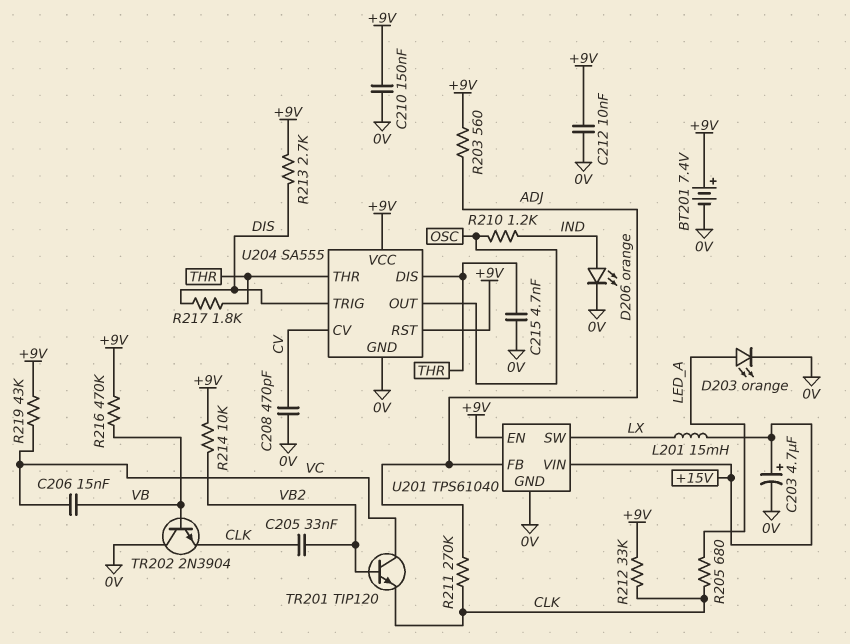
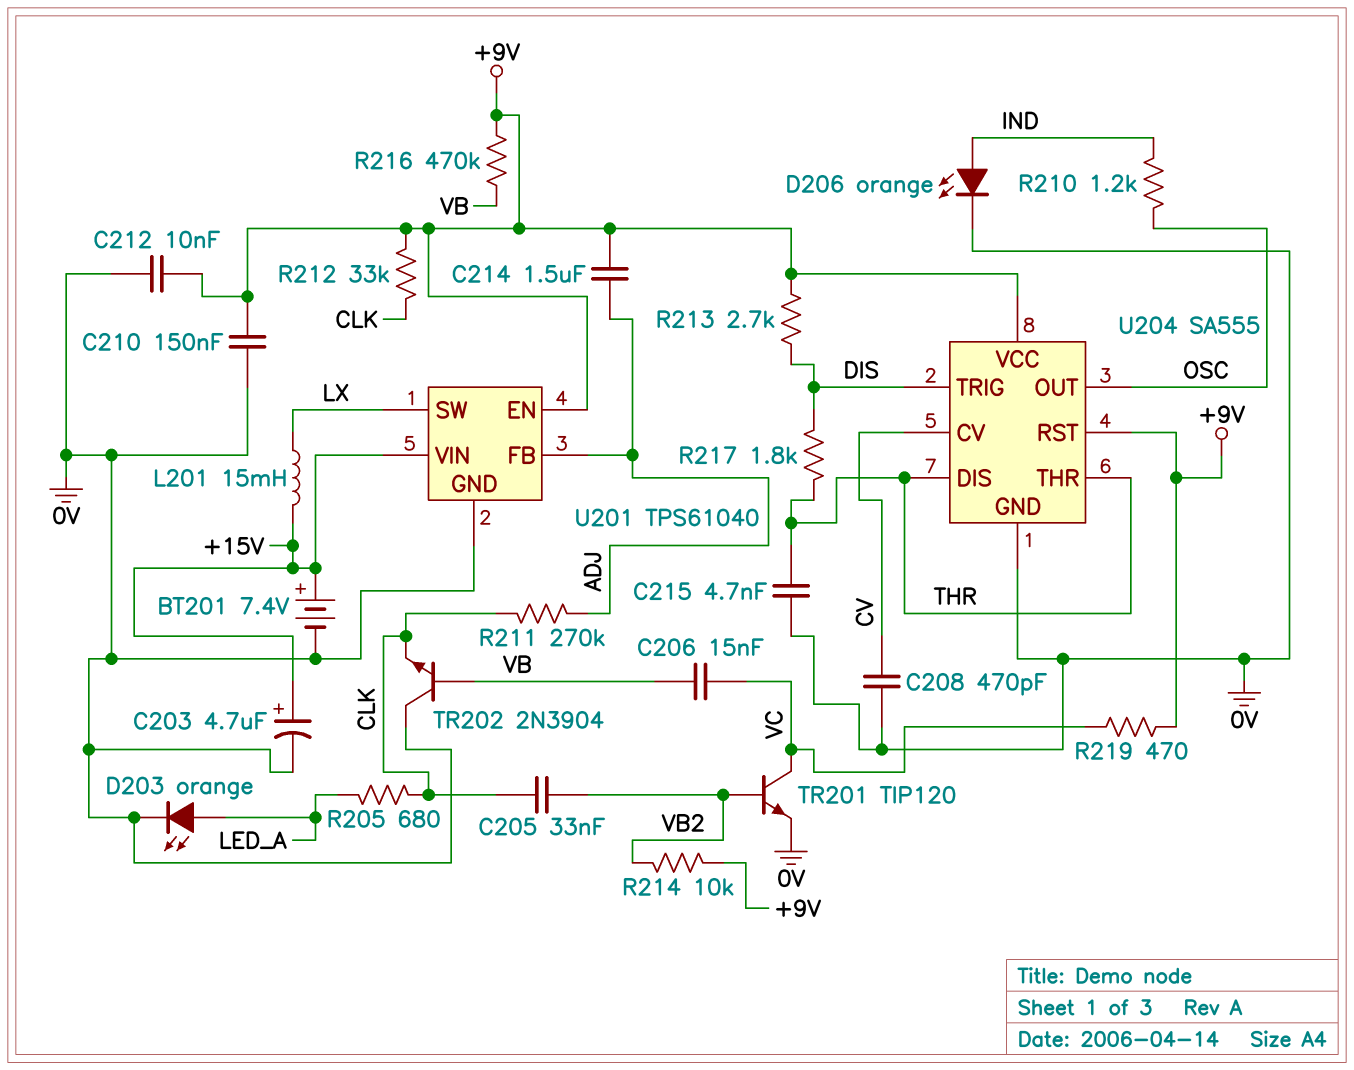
BT201: 7.4V (plus +9V, minus 0V) -> 7.4V (plus +15V, minus 0V)
C214: none -> 1.5uF (+9V, ADJ)
R203: 560 (+9V, ADJ) -> none
R219: 43k (+9V, VC) -> 470 (+9V, VC)
TR201: NPN TIP120 (B VB2, C VC, E CLK) -> NPN TIP120 (B VB2, C VC, E 0V)

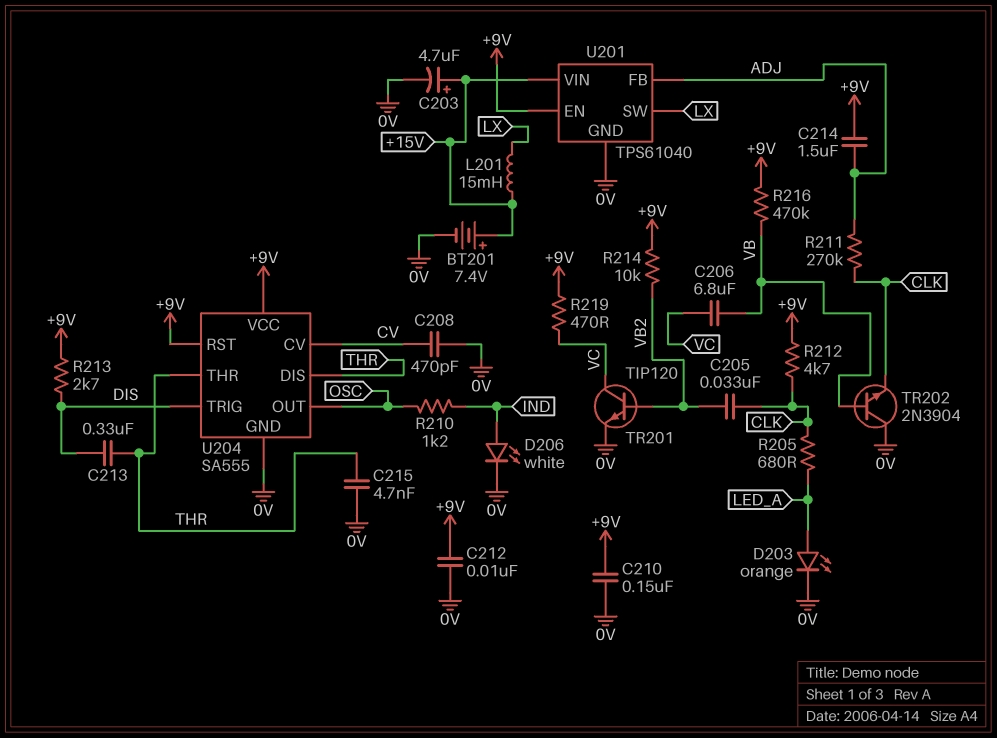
C206: 15nF (VB, VC) -> 6.8uF (VB, VC)
C213: none -> 330nF (DIS, THR)
D206: LED orange (A IND, K 0V) -> LED white (A IND, K 0V)
R212: 33k (+9V, CLK) -> 4.7k (+9V, CLK)
R217: 1.8k (DIS, THR) -> none

